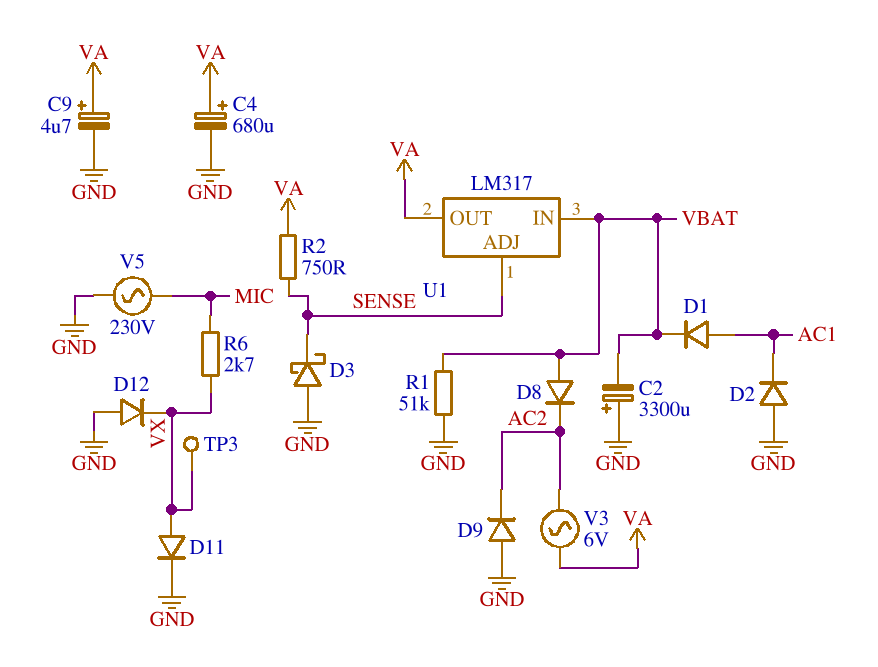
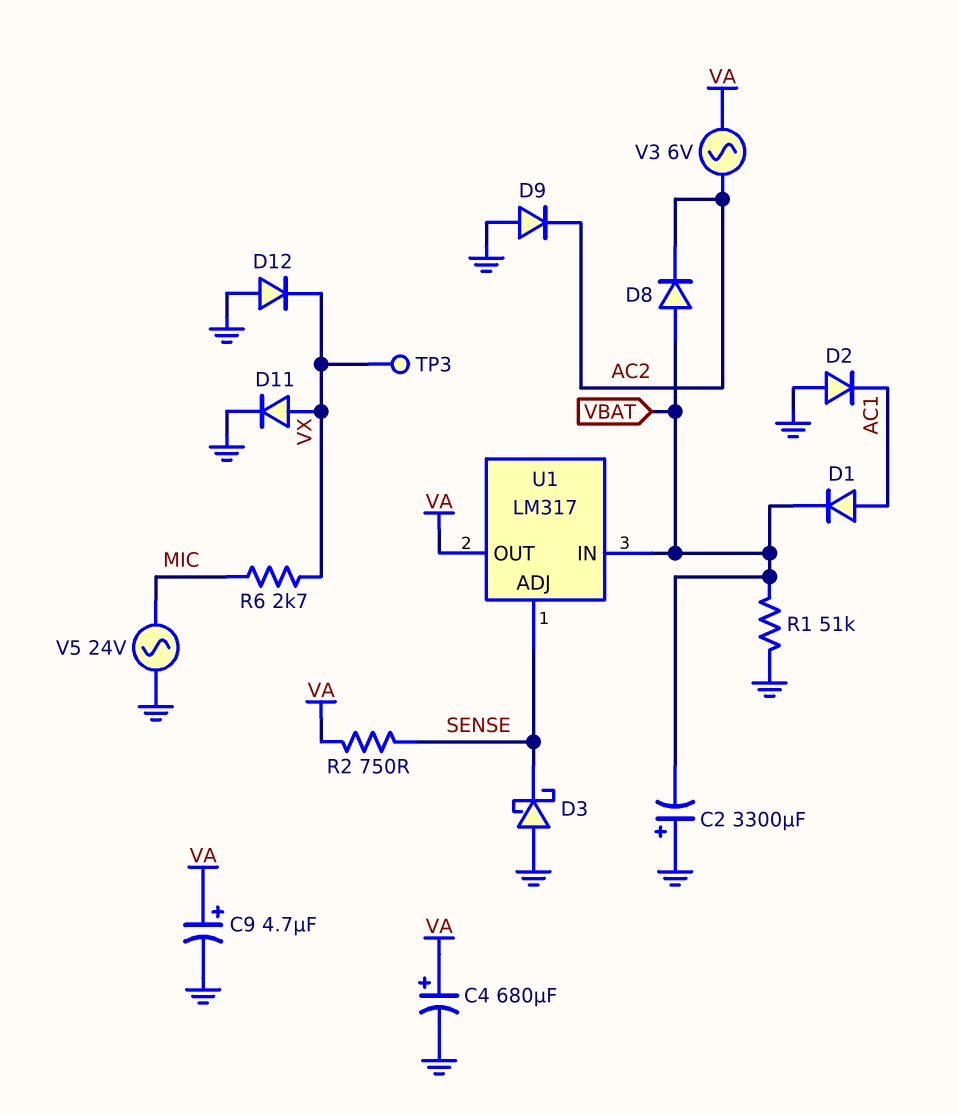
V5: AC 230V (GND, MIC) -> AC 24V (GND, MIC)

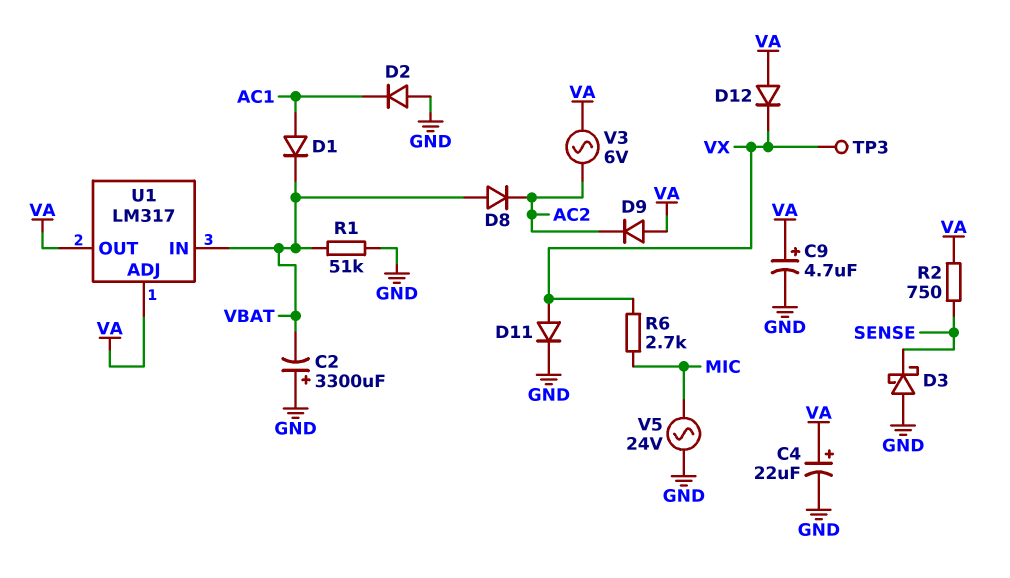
C4: 680uF (plus VA, minus GND) -> 22uF (plus VA, minus GND)
D9: diode (A GND, K AC2) -> diode (A VA, K AC2)
D12: diode (A GND, K VX) -> diode (A VA, K VX)
U1 pin ADJ: SENSE -> VA

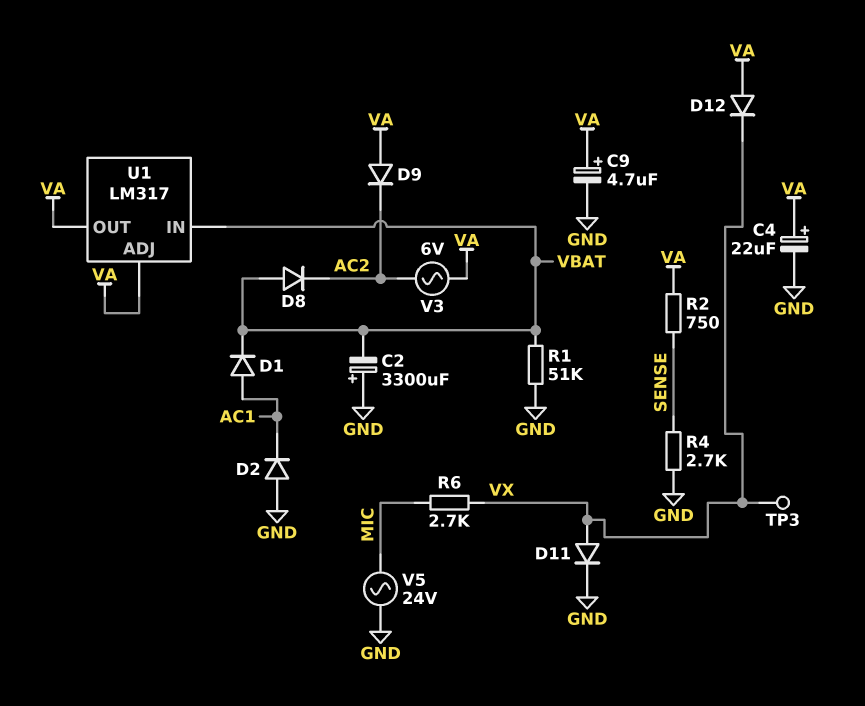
D3: schottky (A GND, K SENSE) -> none
R4: none -> 2.7k (GND, SENSE)

